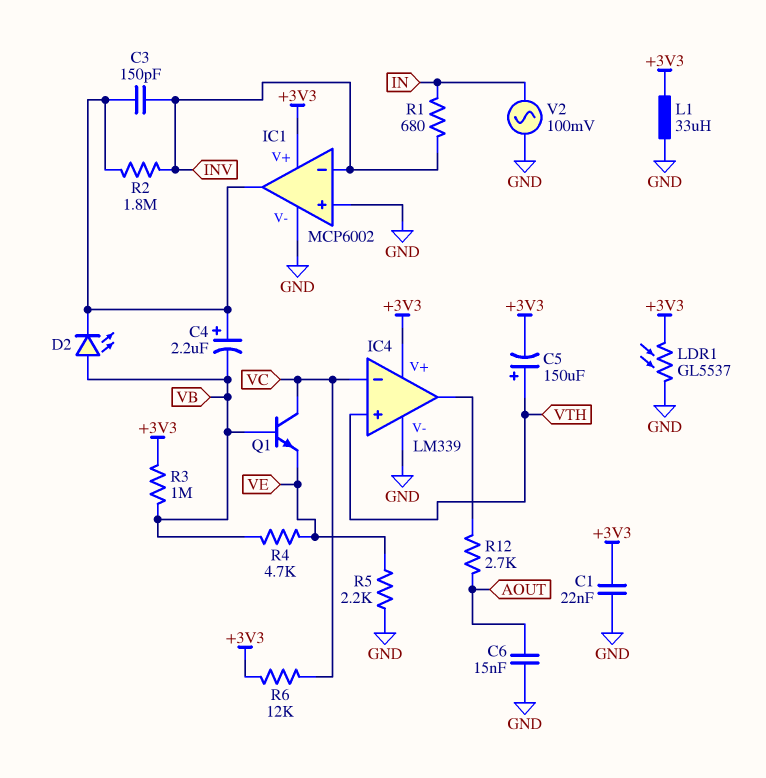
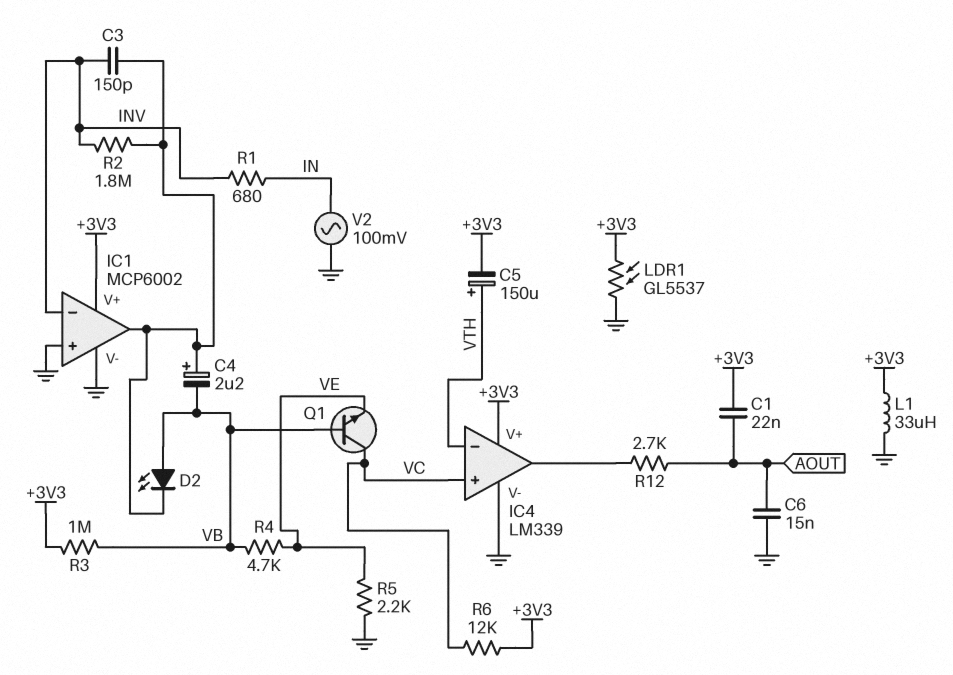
C1: 22nF (+3V3, GND) -> 22nF (+3V3, AOUT)
IC4 pin in+: VTH -> VC
IC4 pin in-: VC -> VTH

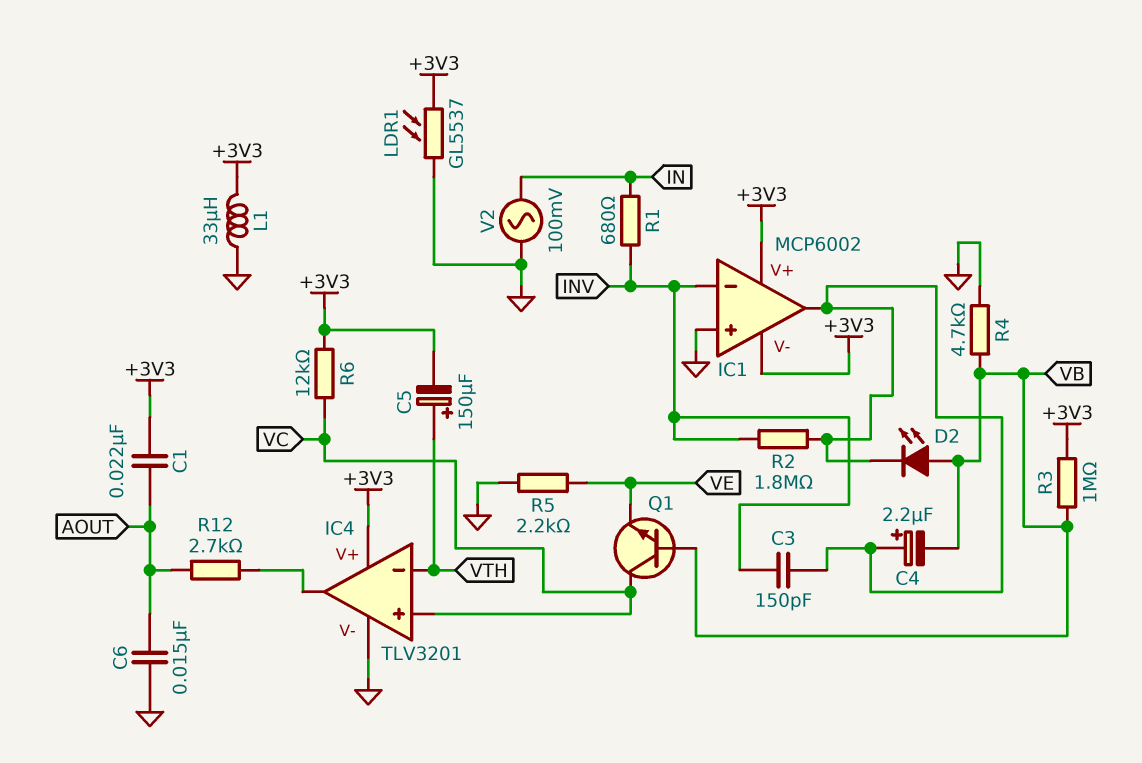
IC1 pin V-: GND -> +3V3
IC4: LM339 -> TLV3201
R4: 4.7k (VB, VE) -> 4.7k (GND, VB)

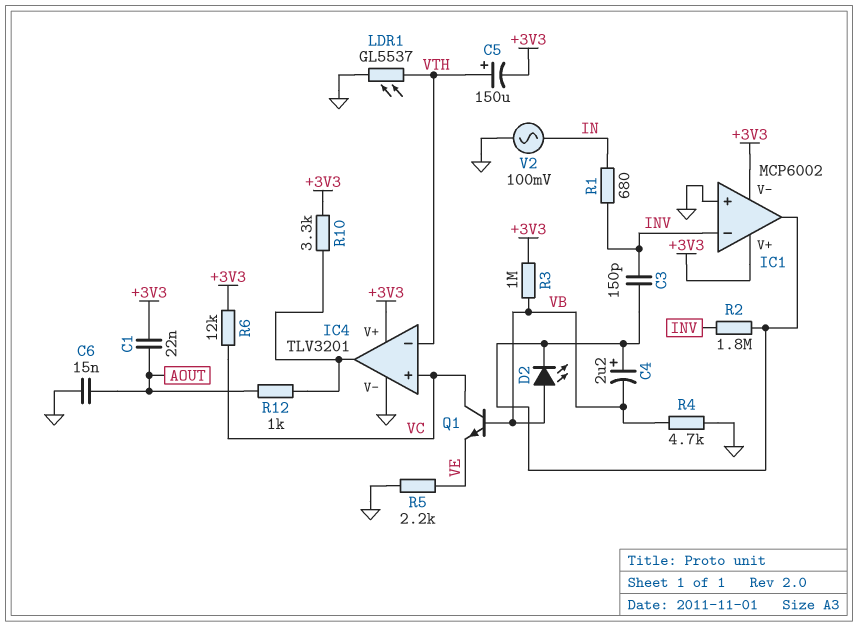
L1: 33uH (+3V3, GND) -> none
LDR1: GL5537 (+3V3, GND) -> GL5537 (GND, VTH)
R10: none -> 3.3k (+3V3, IC4/out)
R12: 2.7k (AOUT, IC4/out) -> 1k (AOUT, IC4/out)

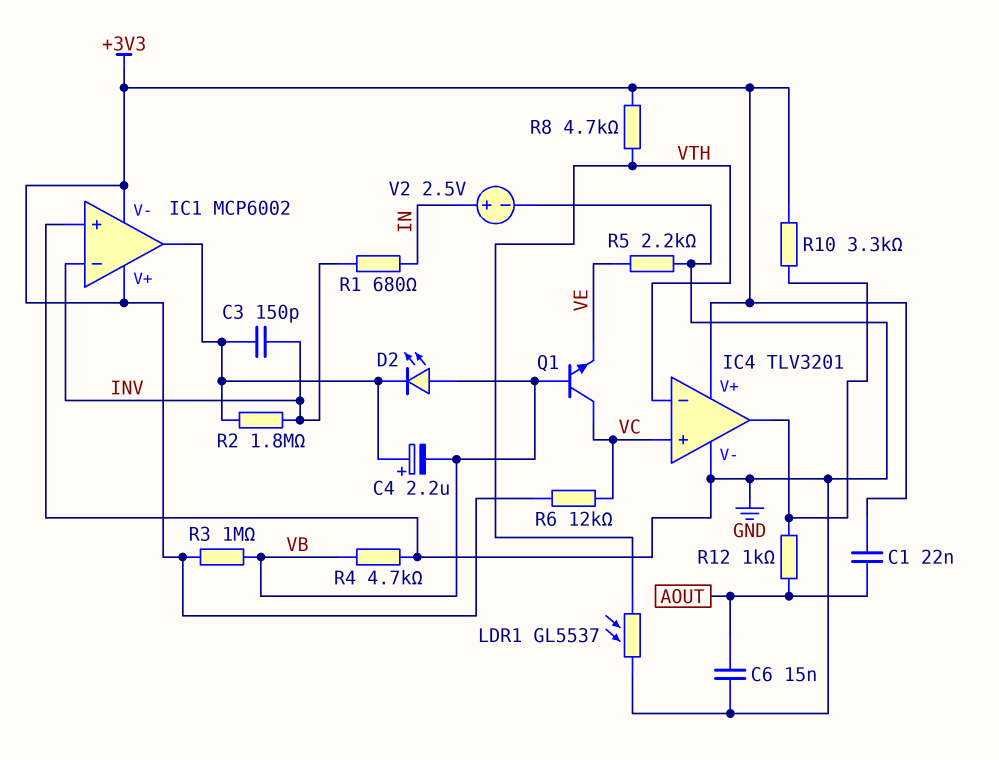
C5: 150uF (plus VTH, minus +3V3) -> none
R8: none -> 4.7k (+3V3, VTH)
V2: AC 100mV (GND, IN) -> 2.5V (plus IN, minus GND)

